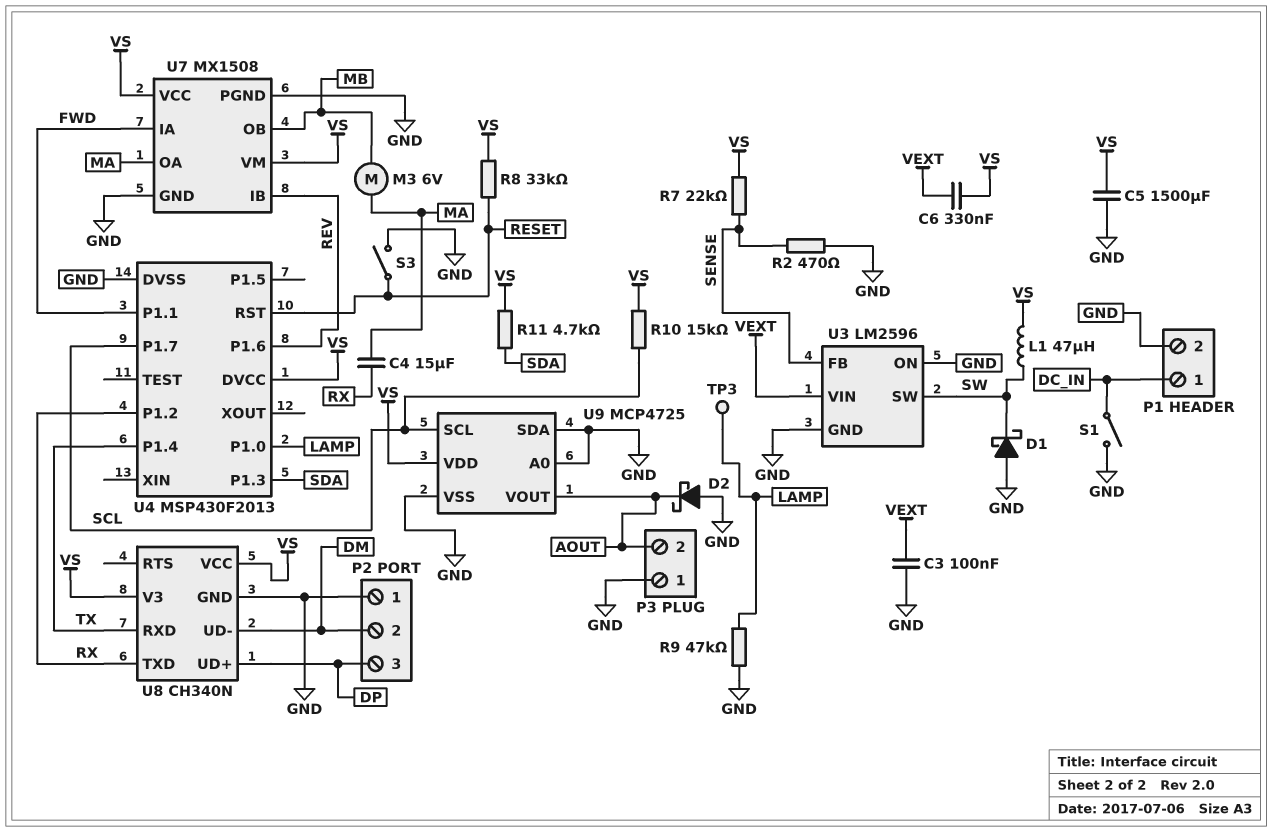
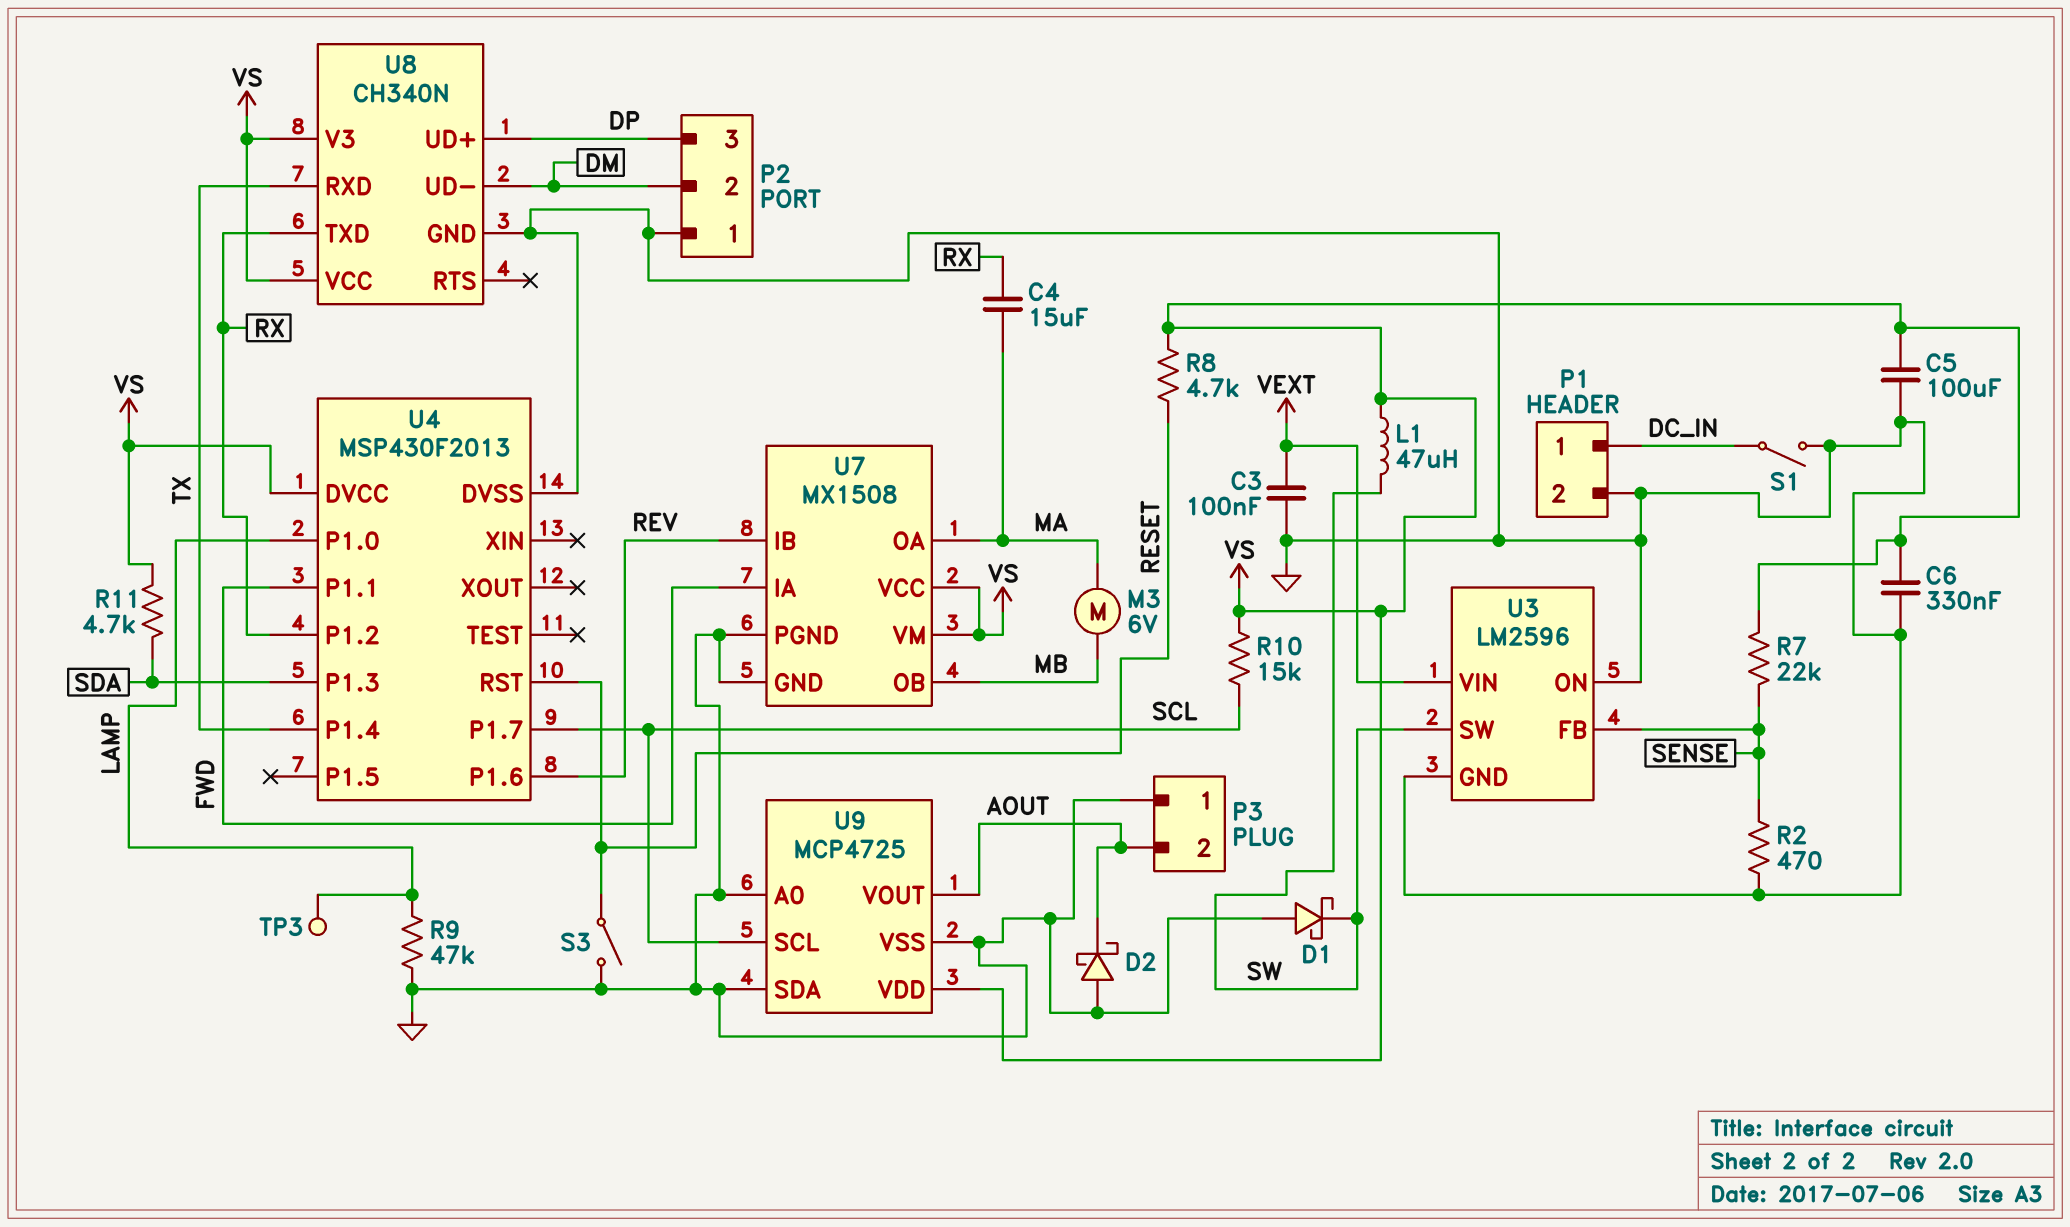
C5: 1500uF (GND, VS) -> 100uF (GND, VS)
C6: 330nF (VEXT, VS) -> 330nF (GND, VS)
R8: 33k (RESET, VS) -> 4.7k (RESET, VS)

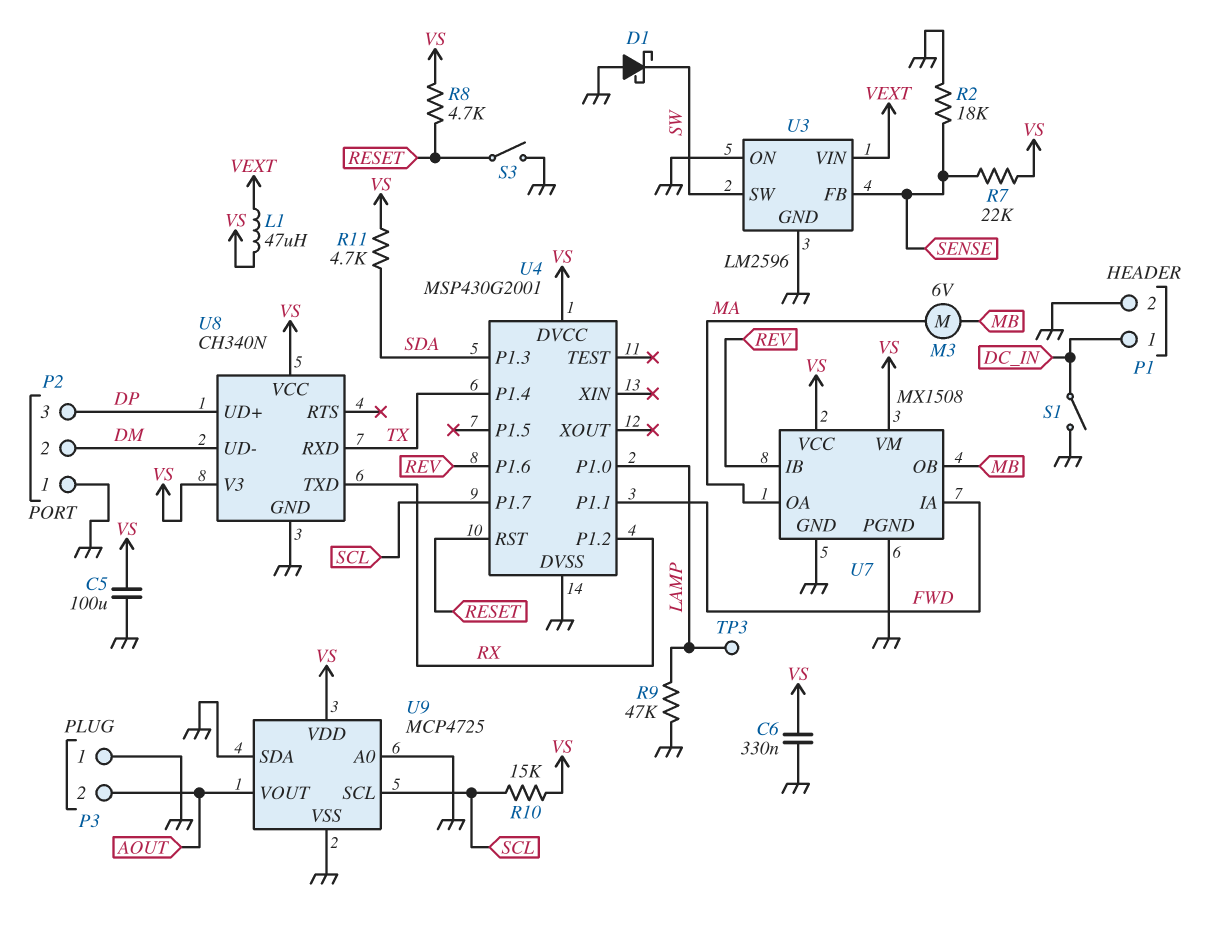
C3: 100nF (GND, VEXT) -> none
C4: 15uF (MA, RX) -> none
D2: schottky (A GND, K AOUT) -> none
L1: 47uH (SW, VS) -> 47uH (VEXT, VS)
R2: 470 (GND, SENSE) -> 18k (GND, SENSE)
U4: MSP430F2013 -> MSP430G2001

